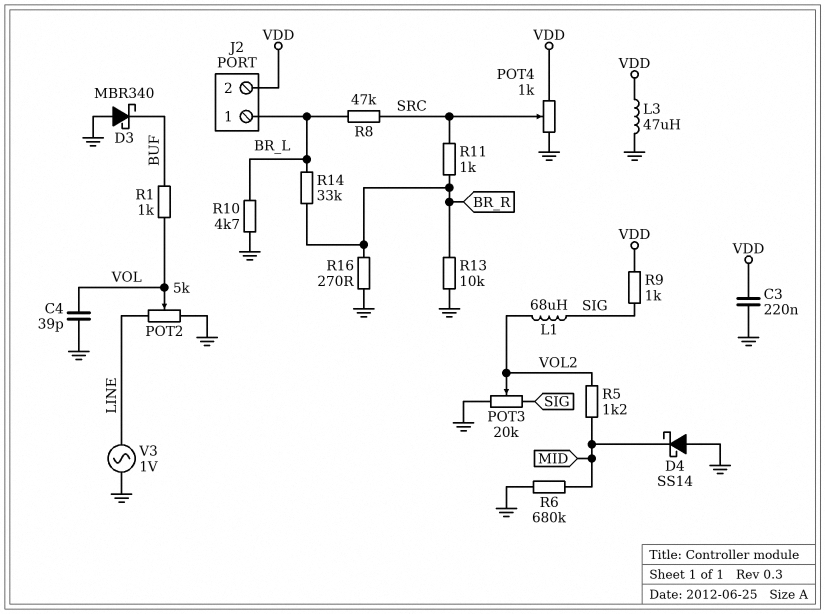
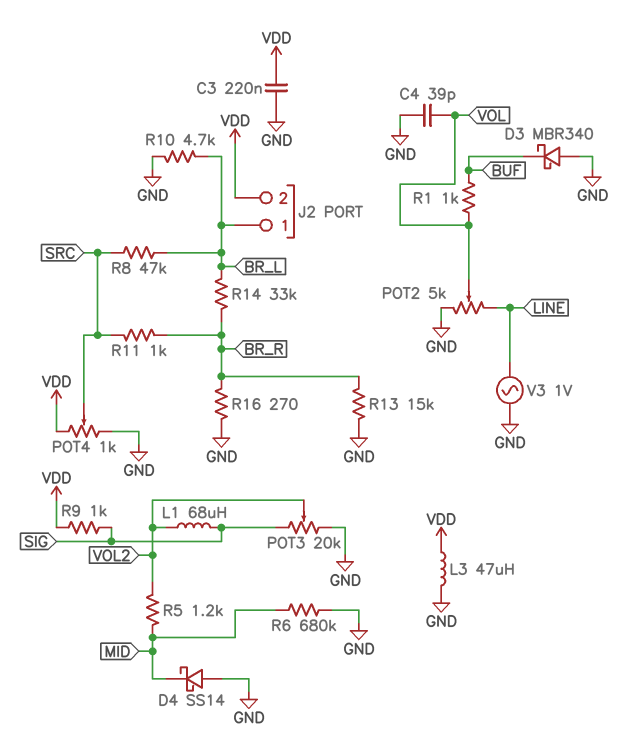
R13: 10k (BR_R, GND) -> 15k (BR_R, GND)

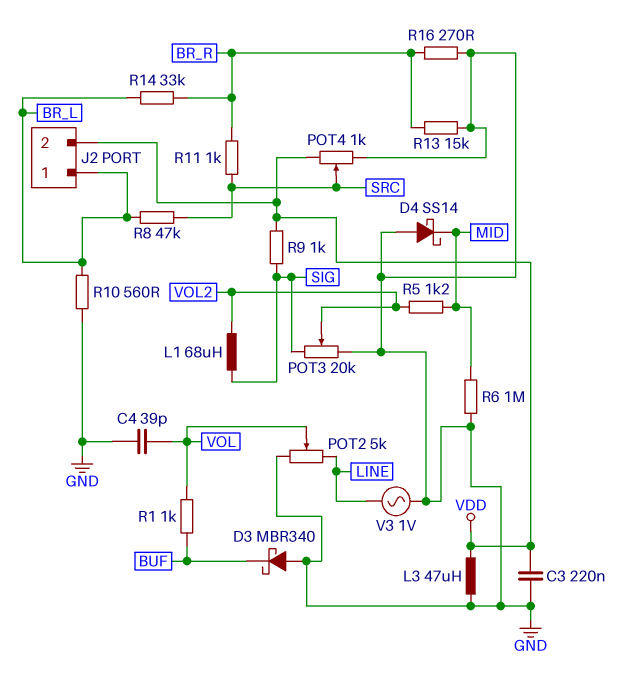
R6: 680k (GND, MID) -> 1M (GND, MID)
R10: 4.7k (BR_L, GND) -> 560 (BR_L, GND)

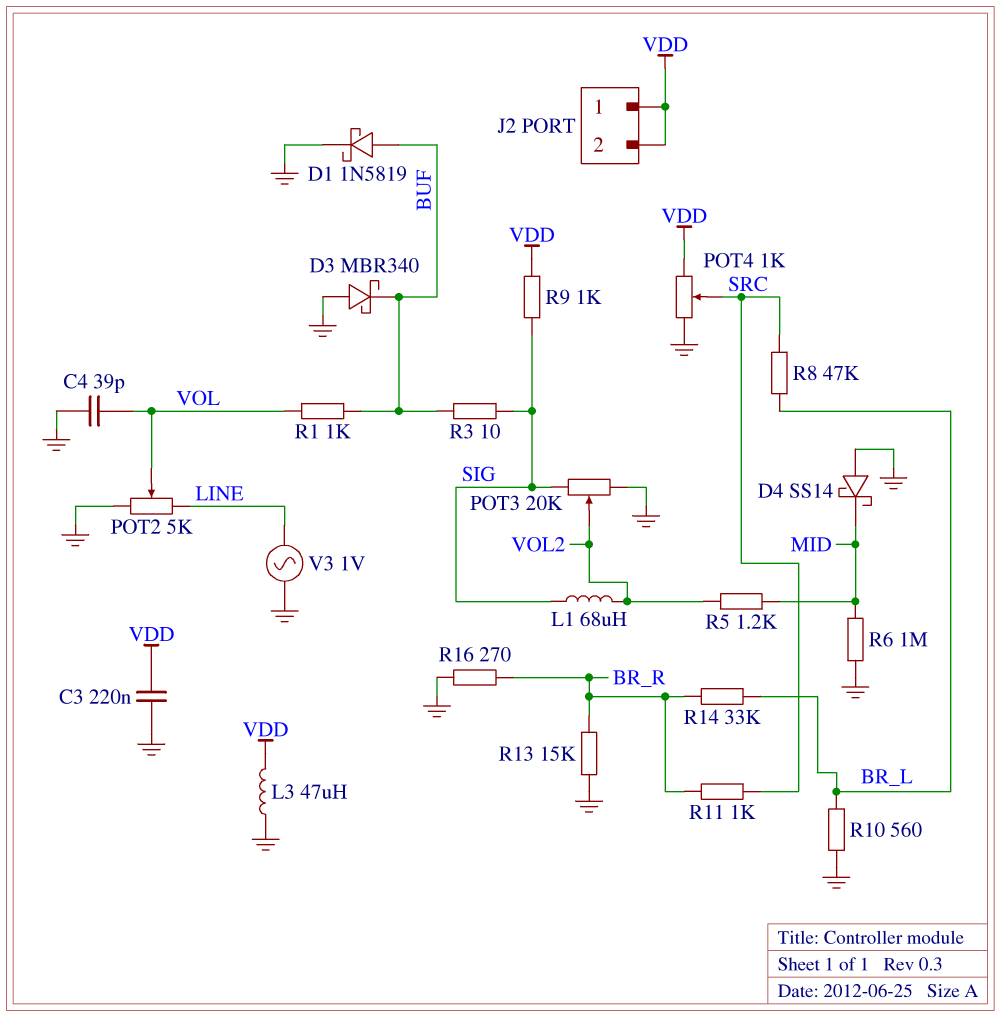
D1: none -> schottky 1N5819 (A BUF, K GND)
J2 pin 1: BR_L -> VDD
R3: none -> 10 (BUF, SIG)

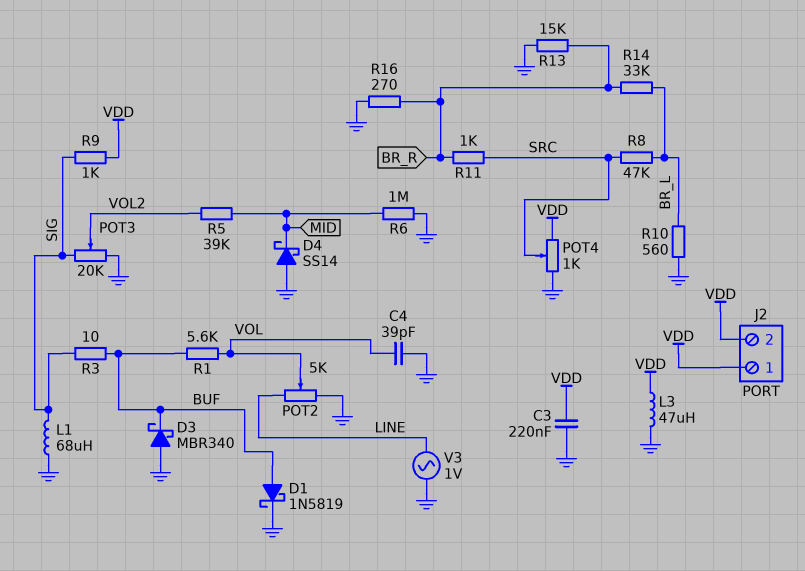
L1: 68uH (SIG, VOL2) -> 68uH (GND, SIG)
R1: 1k (BUF, VOL) -> 5.6k (BUF, VOL)
R5: 1.2k (MID, VOL2) -> 39k (MID, VOL2)

